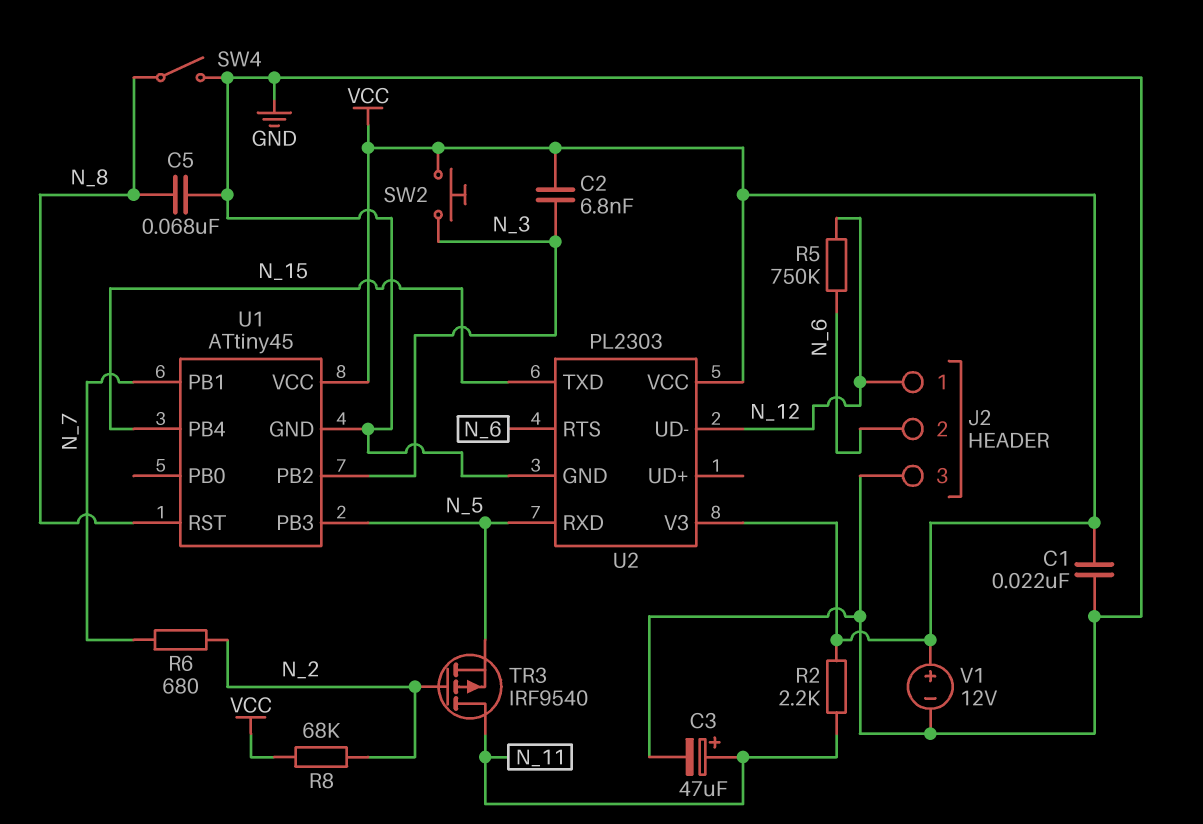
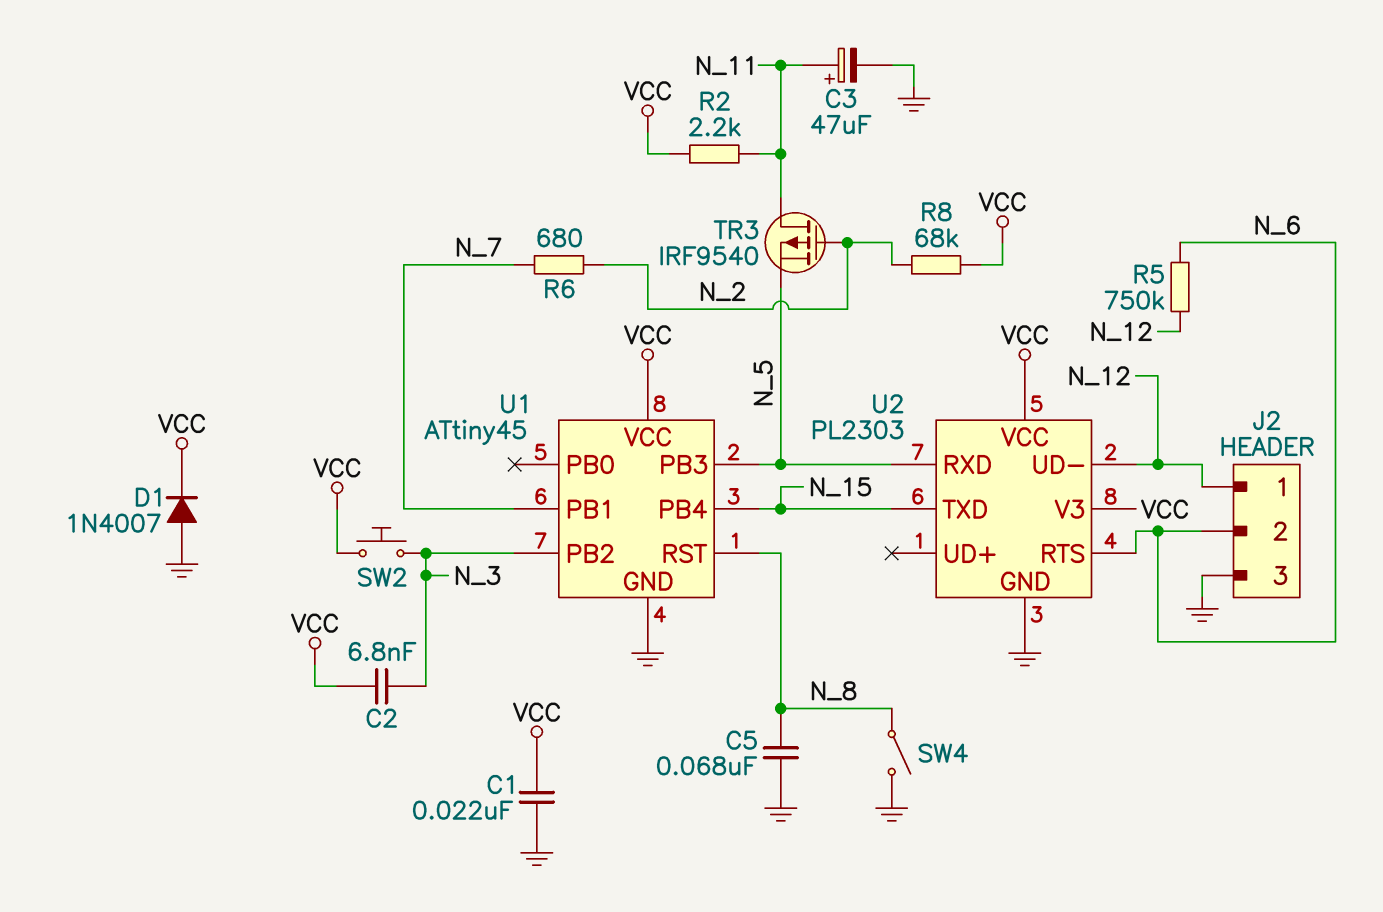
D1: none -> diode 1N4007 (A GND, K VCC)
V1: 12V (plus VCC, minus GND) -> none

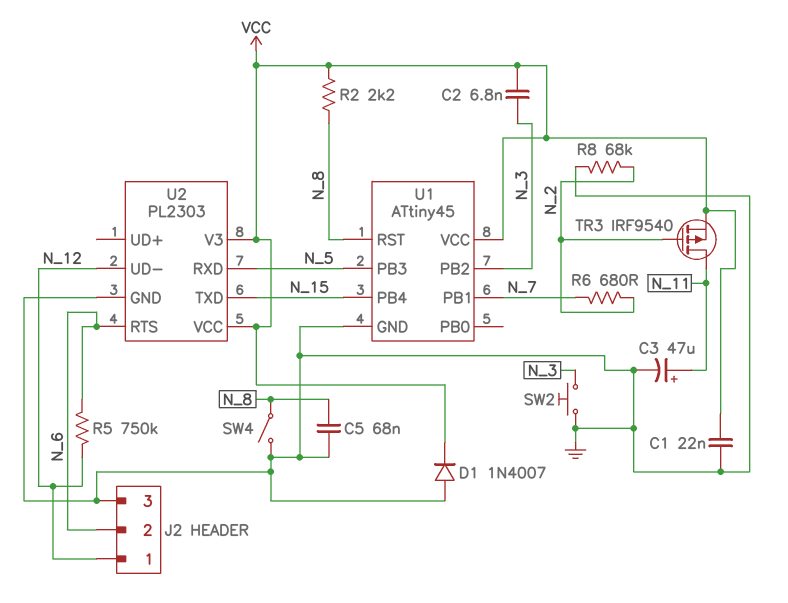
R2: 2.2k (N_11, VCC) -> 2.2k (N_8, VCC)
R8: 68k (N_2, VCC) -> 68k (GND, N_2)
SW2: button (N_3, VCC) -> button (GND, N_3)
TR3: PMOS IRF9540 (G N_2, D N_11, S N_5) -> PMOS IRF9540 (G N_2, D N_11, S VCC)

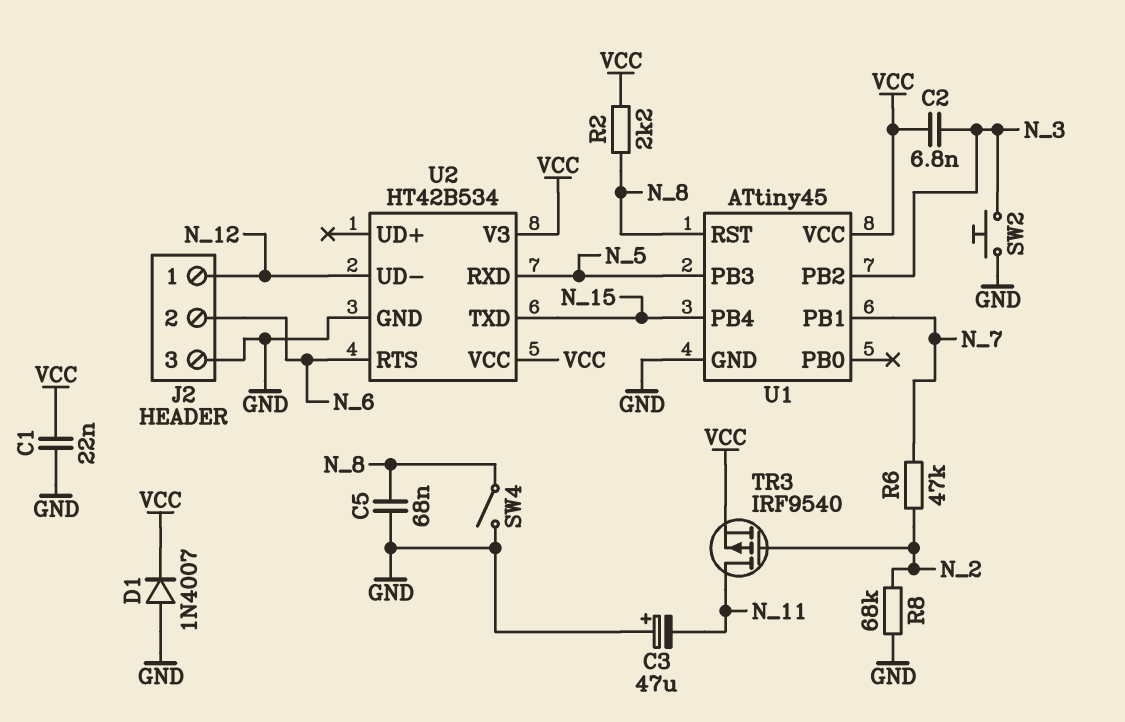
C3: 47uF (plus N_11, minus GND) -> 47uF (plus GND, minus N_11)
R5: 750k (N_6, N_12) -> none
R6: 680 (N_2, N_7) -> 47k (N_2, N_7)
U2: PL2303 -> HT42B534

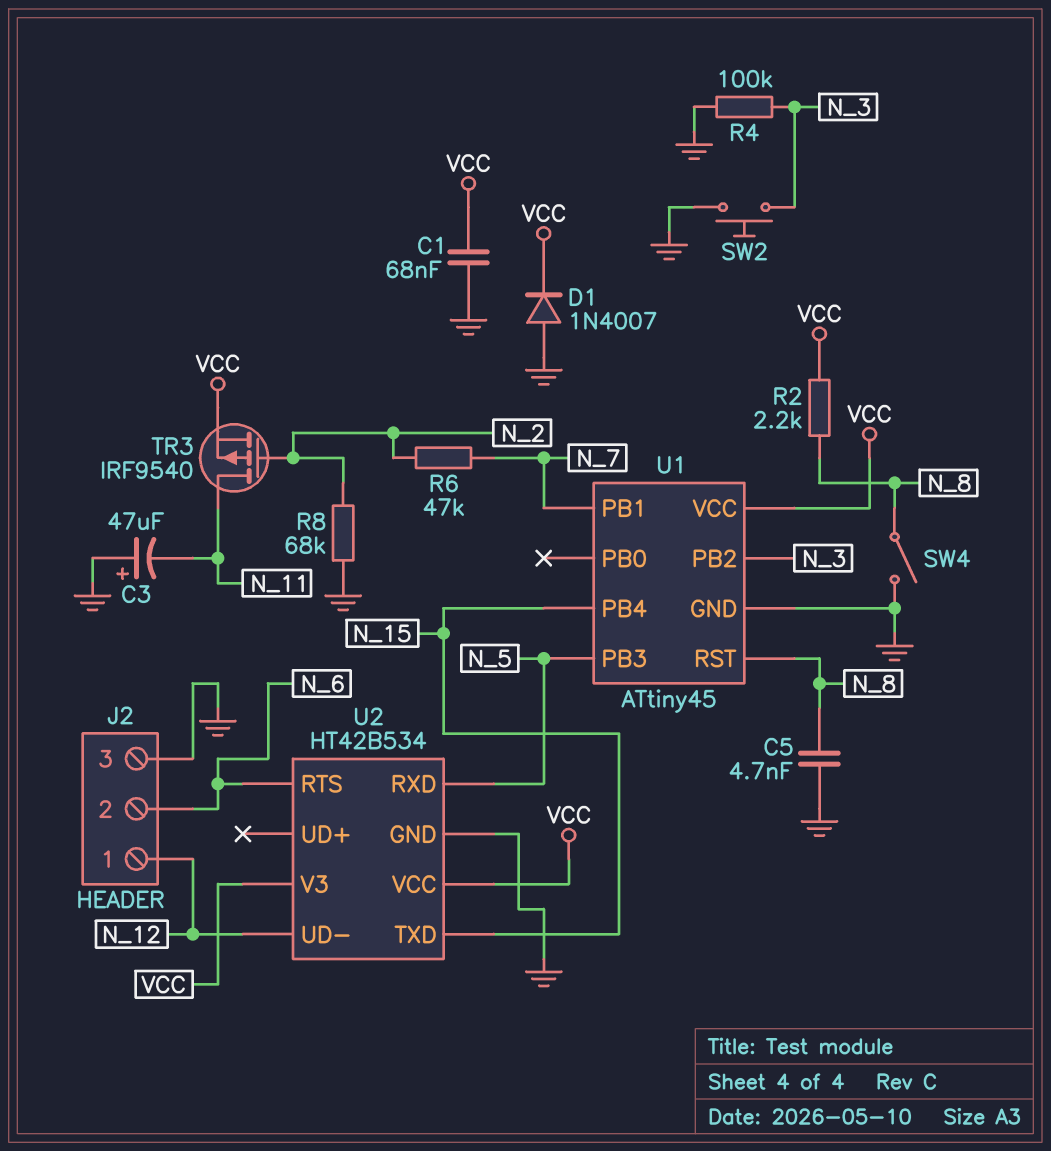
C1: 22nF (GND, VCC) -> 68nF (GND, VCC)
C2: 6.8nF (N_3, VCC) -> none
C5: 68nF (GND, N_8) -> 4.7nF (GND, N_8)
R4: none -> 100k (GND, N_3)

